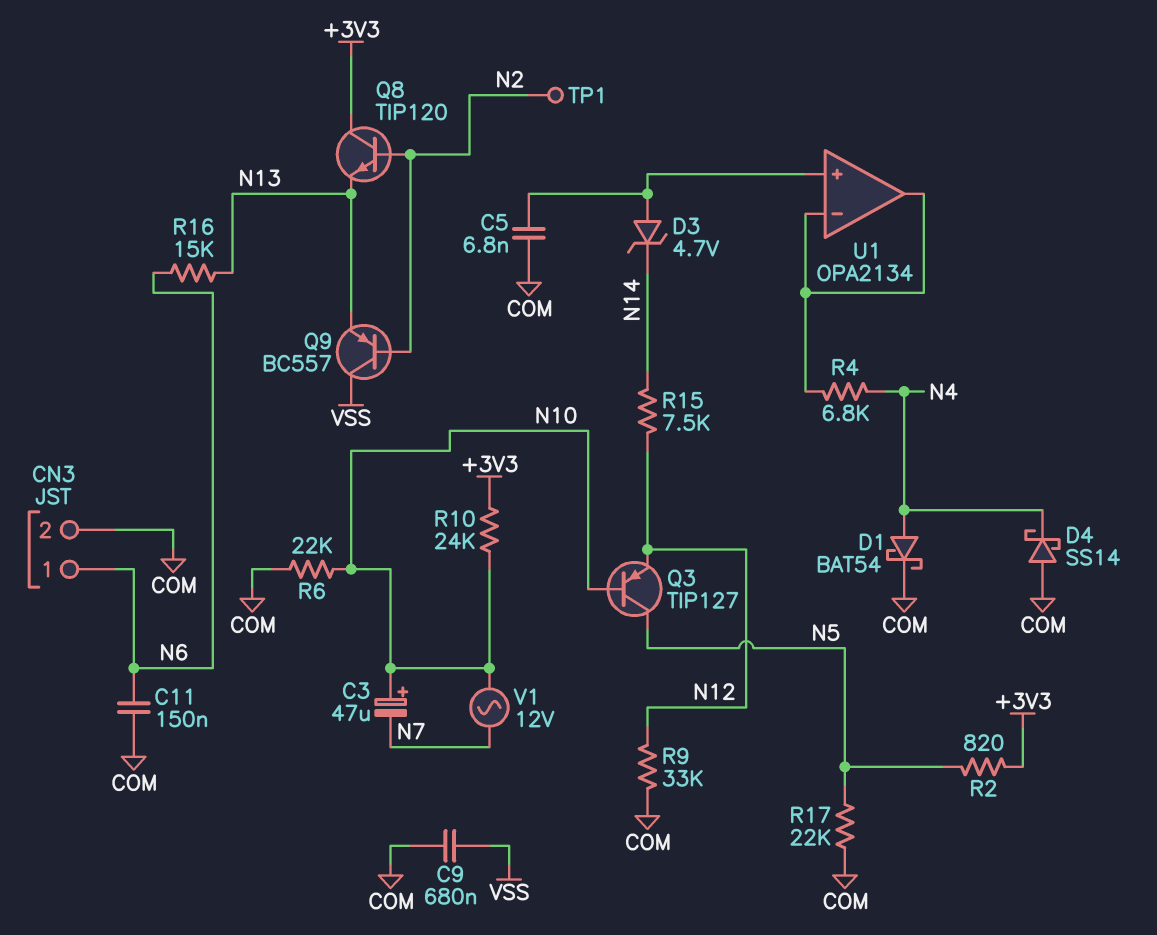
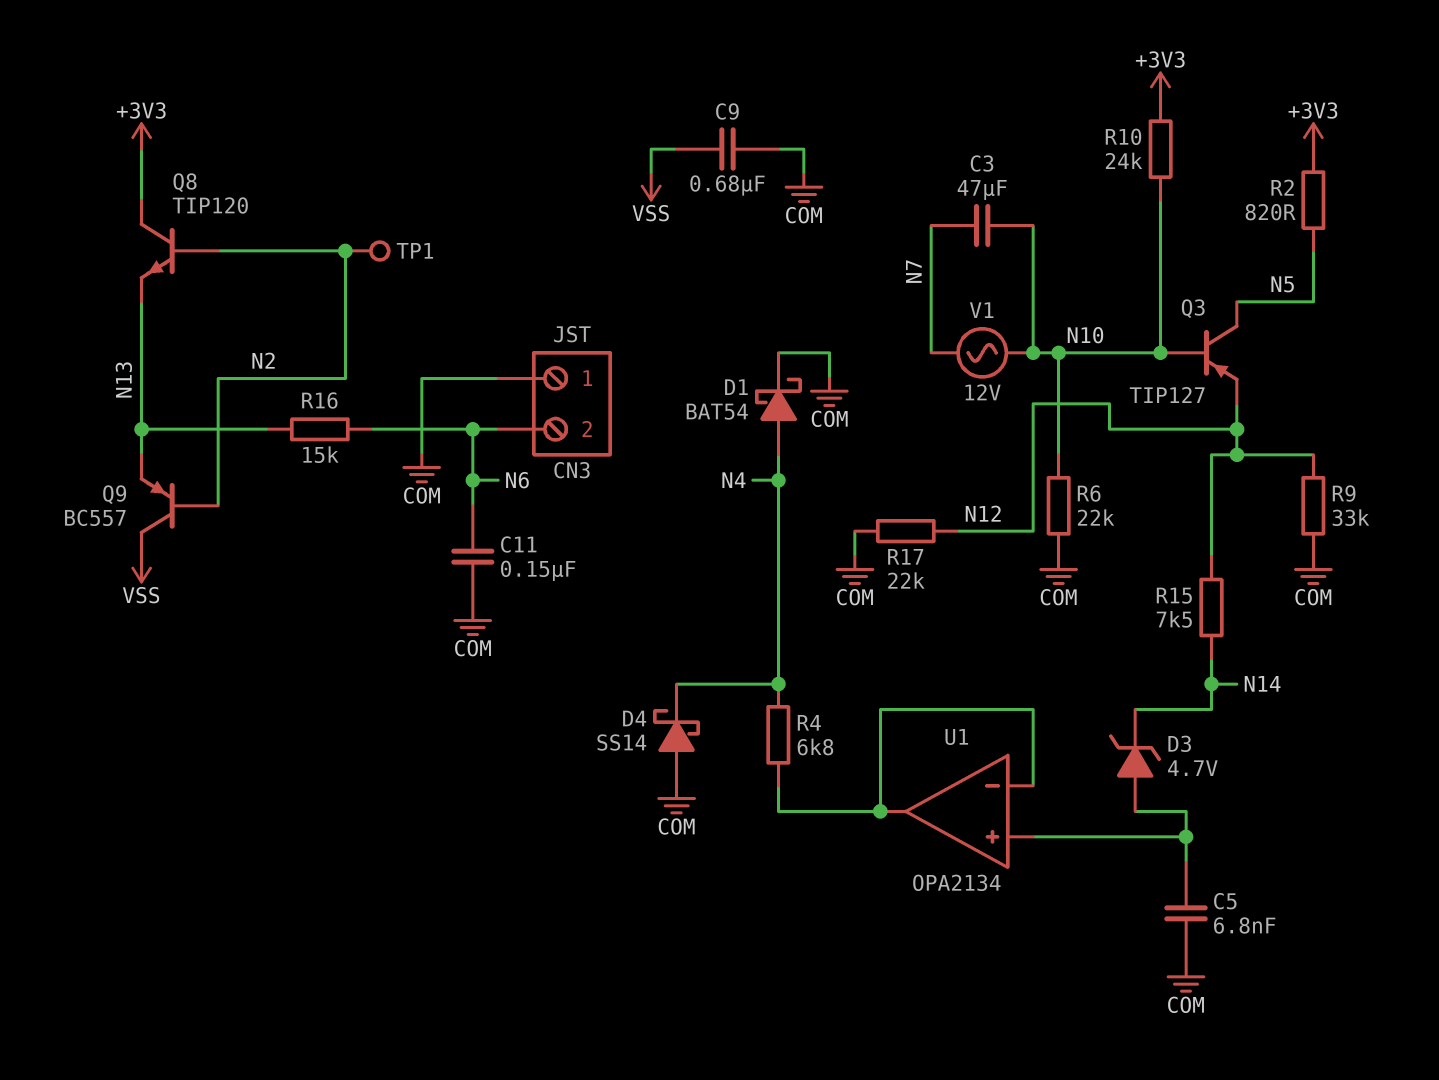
C3: 47uF (plus N10, minus N7) -> 47uF (N7, N10)
CN3 pin 1: N6 -> COM
CN3 pin 2: COM -> N6
R17: 22k (COM, N5) -> 22k (COM, N12)

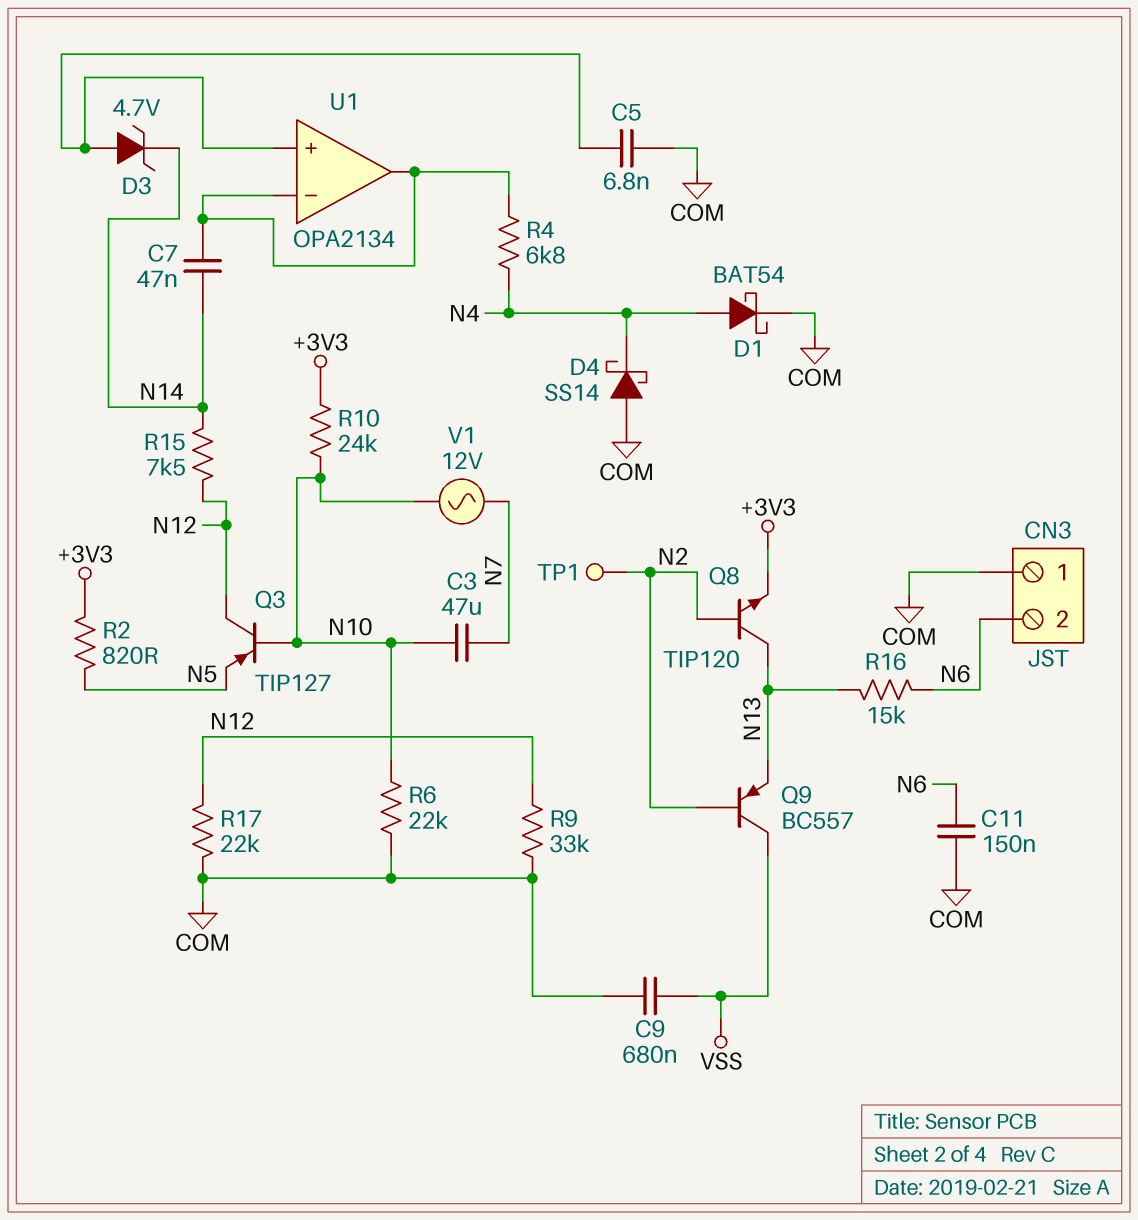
C7: none -> 47nF (N14, U1/in-)
Q3: PNP TIP127 (B N10, C N5, E N12) -> PNP TIP127 (B N10, C N12, E N5)
Q8: NPN TIP120 (B N2, C +3V3, E N13) -> NPN TIP120 (B N2, C N13, E +3V3)

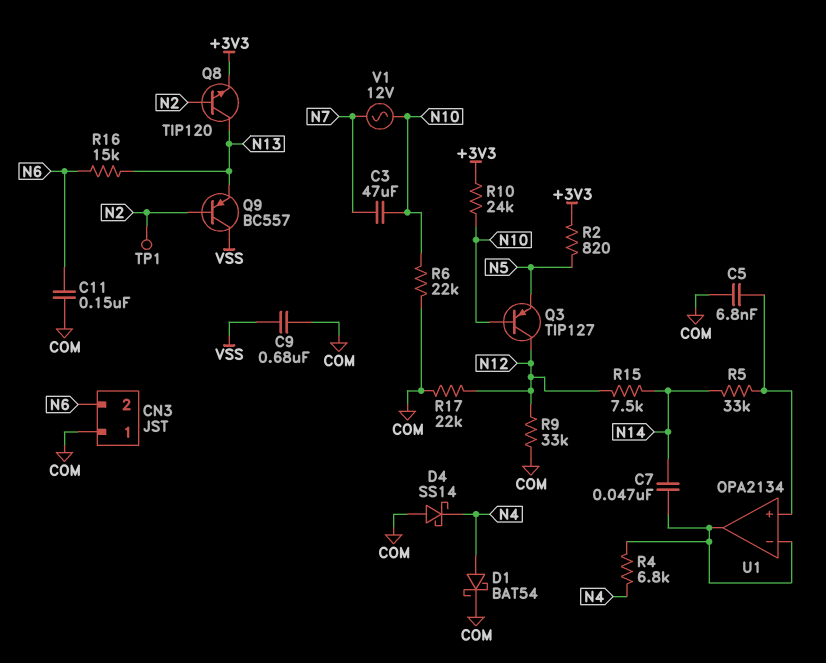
D3: zener 4.7V (A U1/in+, K N14) -> none
R5: none -> 33k (N14, U1/in+)

